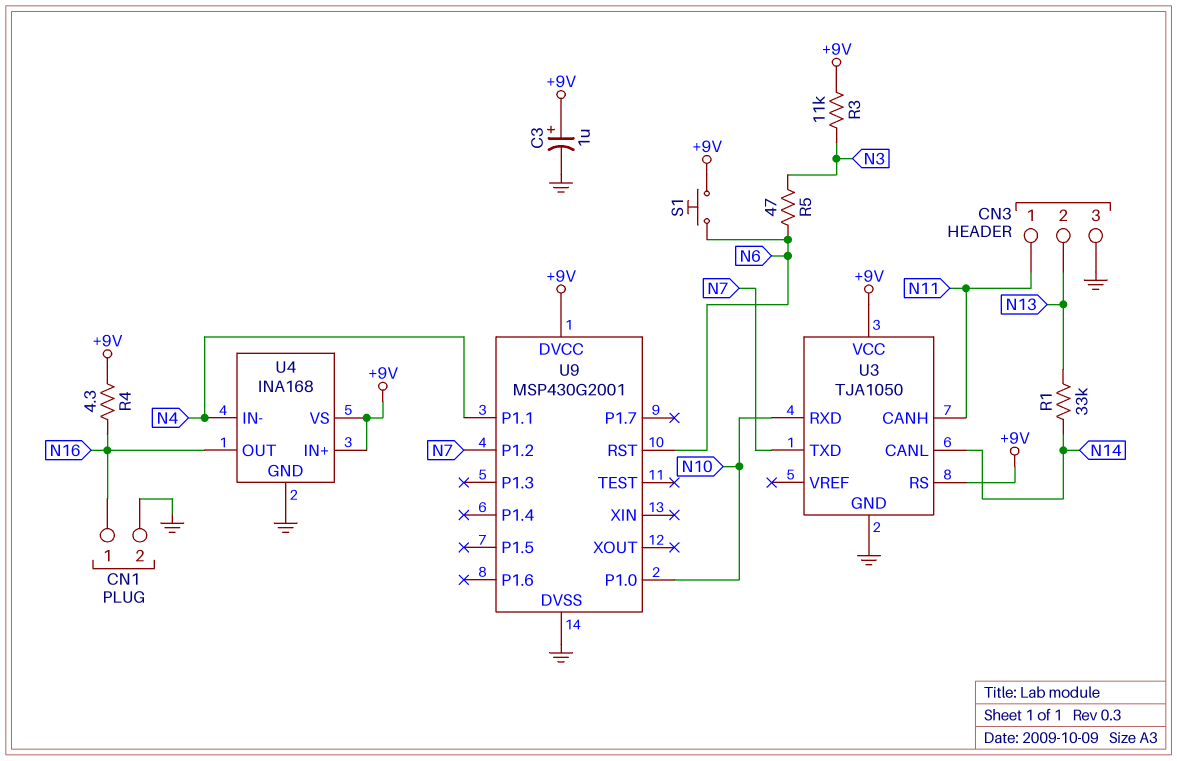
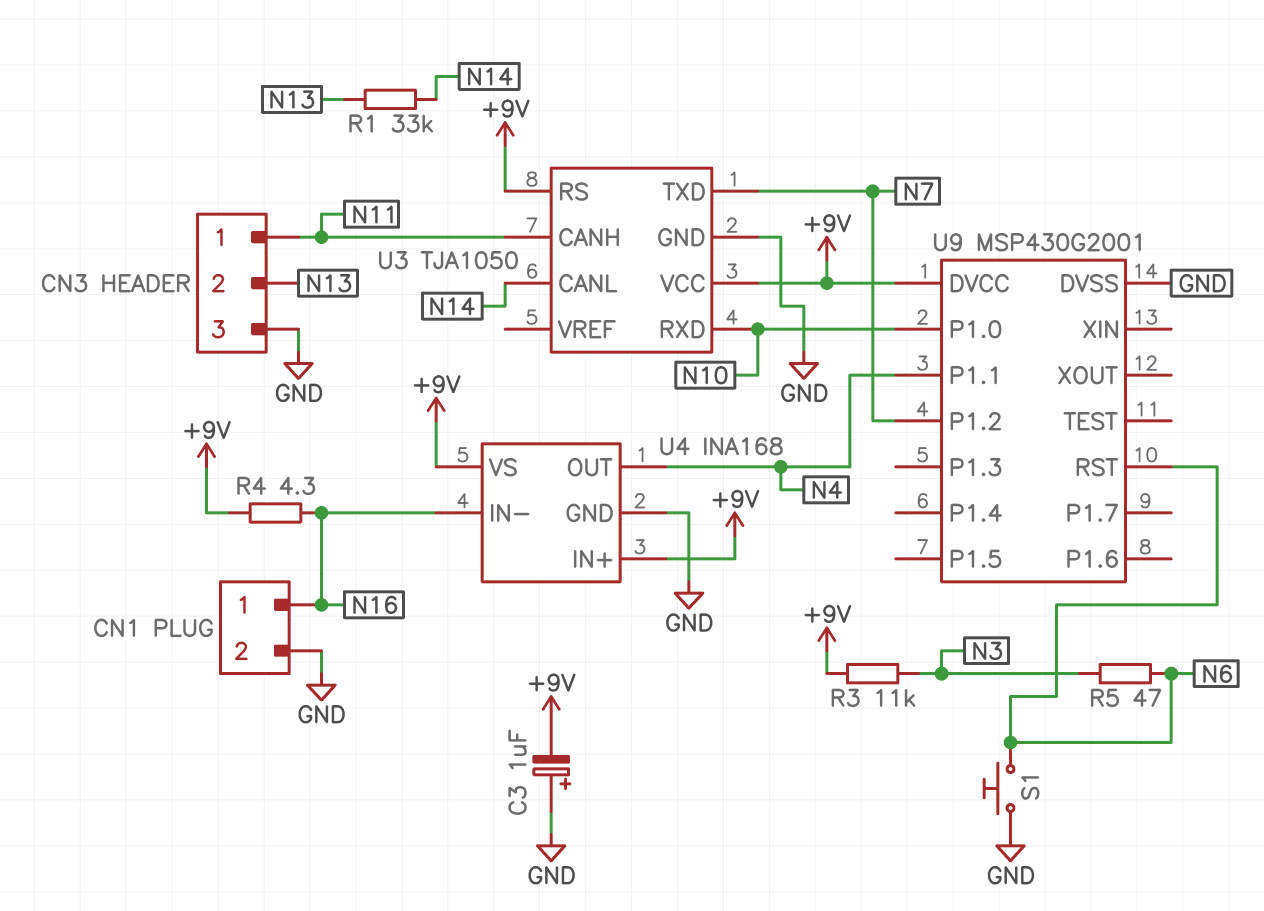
C3: 1uF (plus +9V, minus GND) -> 1uF (plus GND, minus +9V)
S1: button (+9V, N6) -> button (GND, N6)
U4 pin IN-: N4 -> N16
U4 pin OUT: N16 -> N4

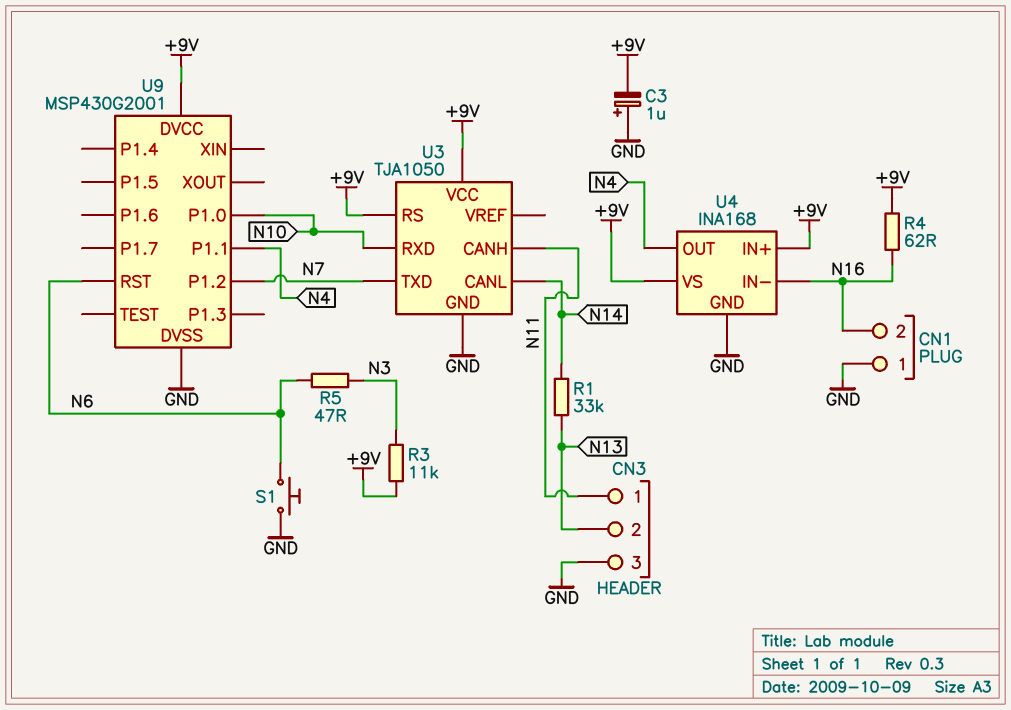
CN1 pin 1: N16 -> GND
CN1 pin 2: GND -> N16
R4: 4.3 (+9V, N16) -> 62 (+9V, N16)

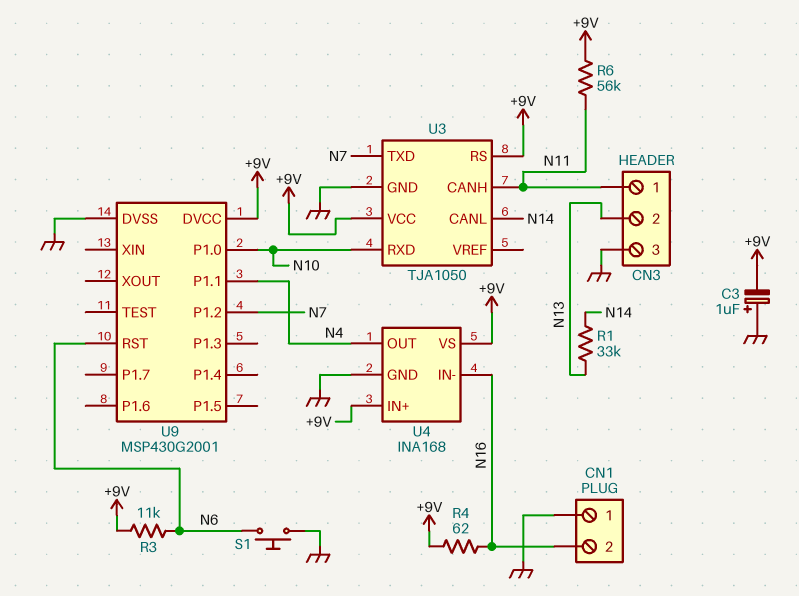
R3: 11k (+9V, N3) -> 11k (+9V, N6)
R5: 47 (N3, N6) -> none
R6: none -> 56k (+9V, N11)

